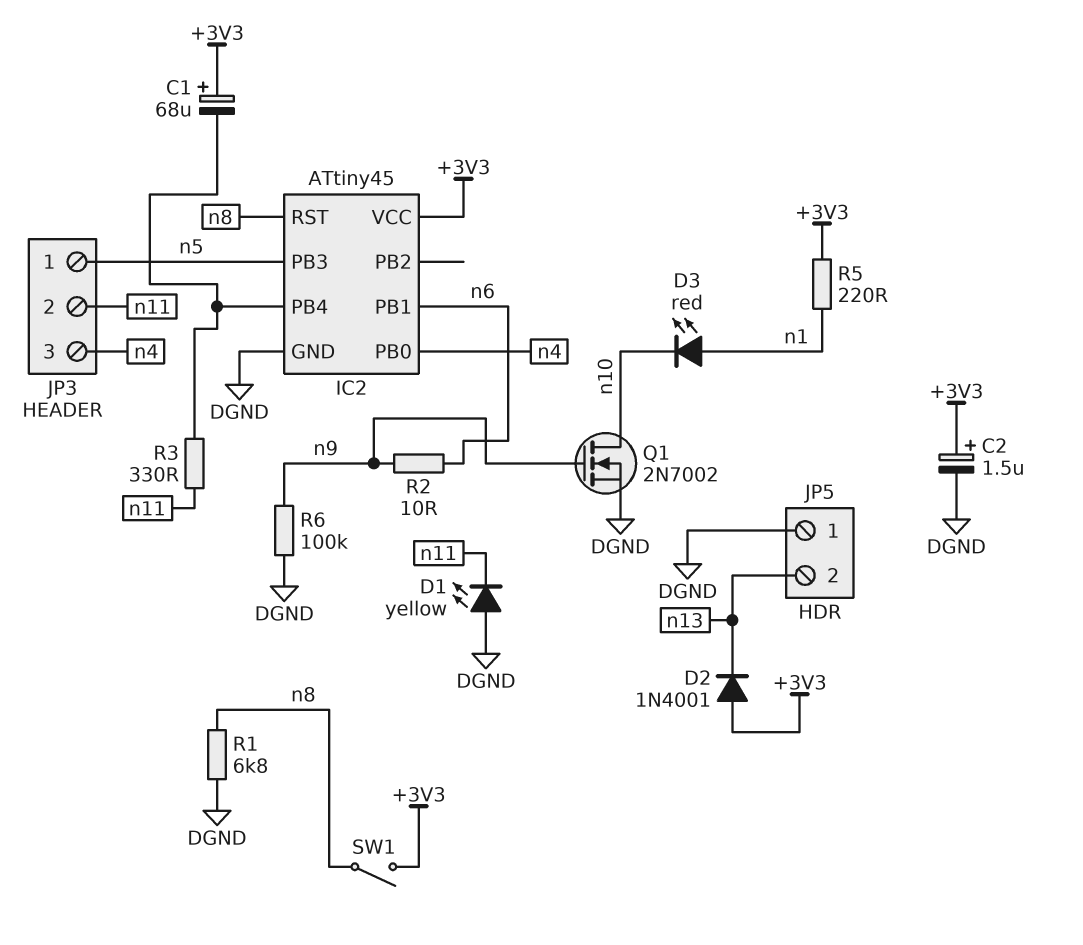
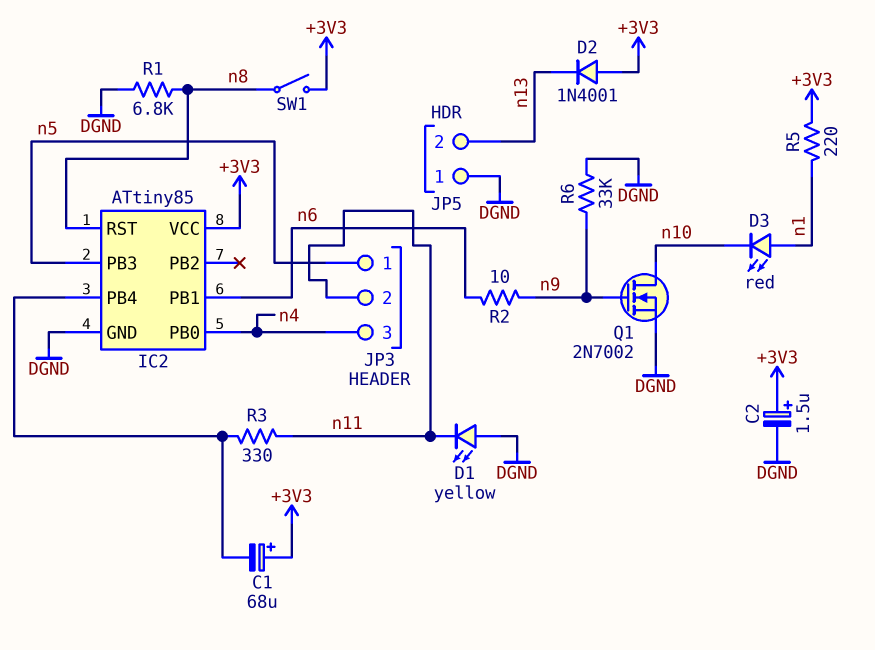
IC2: ATtiny45 -> ATtiny85
R6: 100k (DGND, n9) -> 33k (DGND, n9)

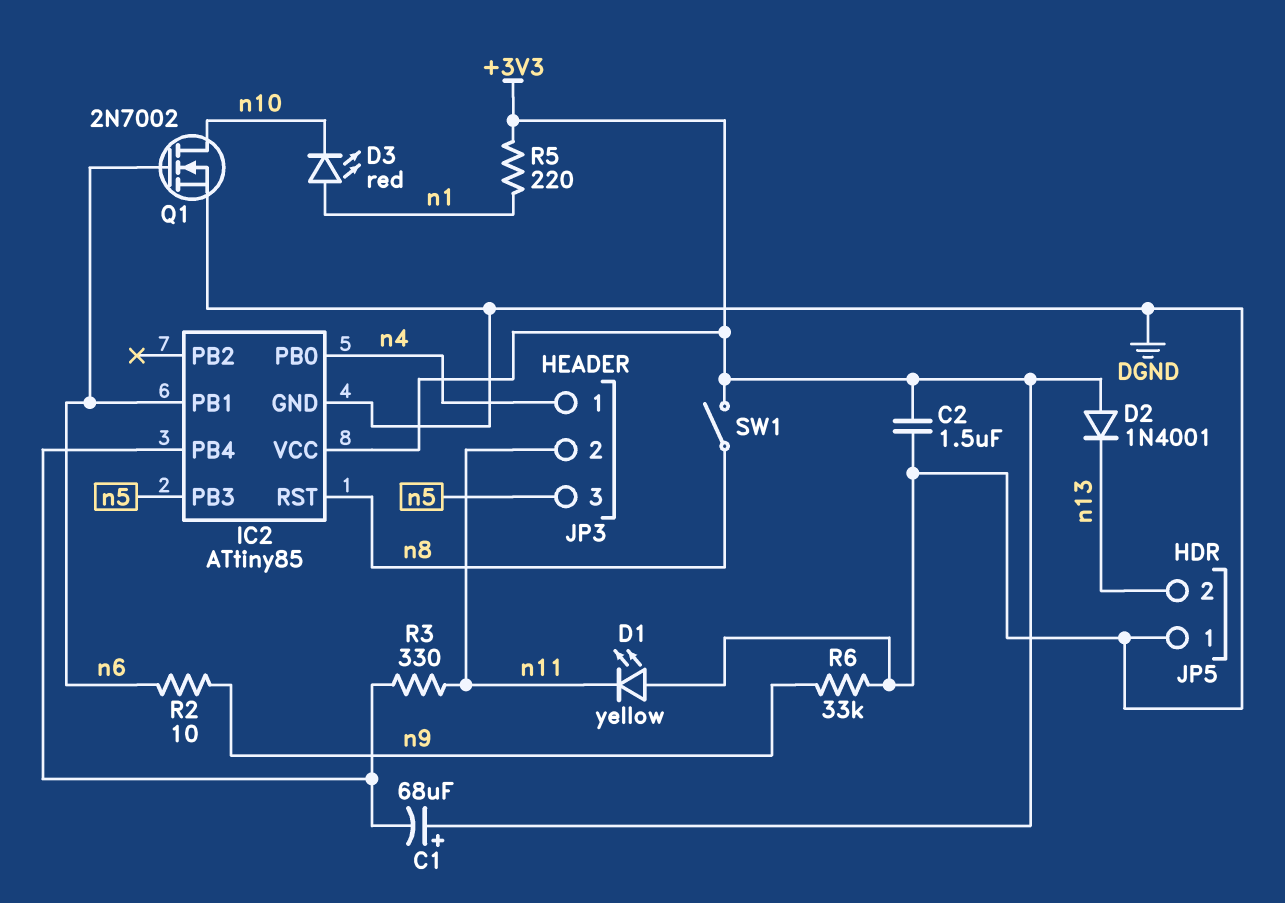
C2: 1.5uF (plus +3V3, minus DGND) -> 1.5uF (+3V3, DGND)
JP3 pin 1: n5 -> n4
JP3 pin 3: n4 -> n5
Q1: NMOS 2N7002 (G n9, D n10, S DGND) -> NMOS 2N7002 (G n6, D n10, S DGND)
R1: 6.8k (DGND, n8) -> none

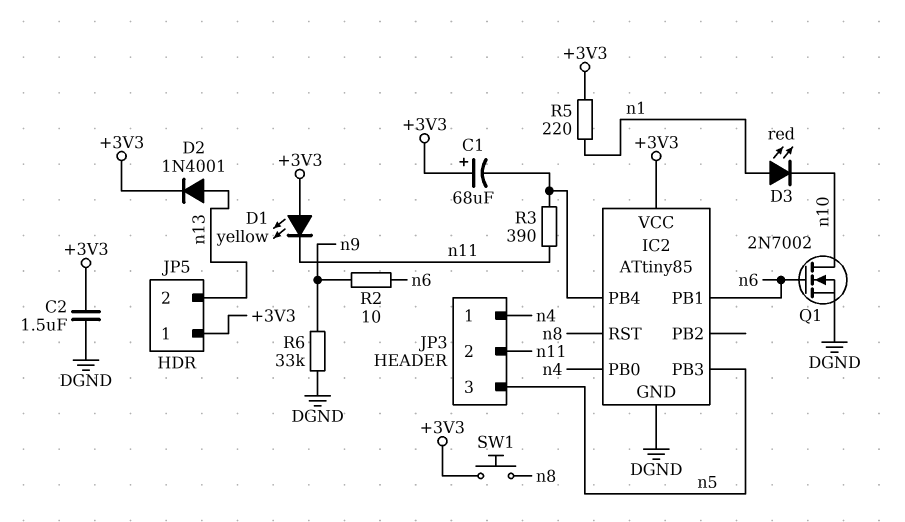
D1: LED yellow (A DGND, K n11) -> LED yellow (A +3V3, K n11)
D2: diode 1N4001 (A +3V3, K n13) -> diode 1N4001 (A n13, K +3V3)
JP5 pin 1: DGND -> +3V3
R3: 330 (IC2/PB4, n11) -> 390 (IC2/PB4, n11)
SW1: switch (+3V3, n8) -> button (+3V3, n8)

